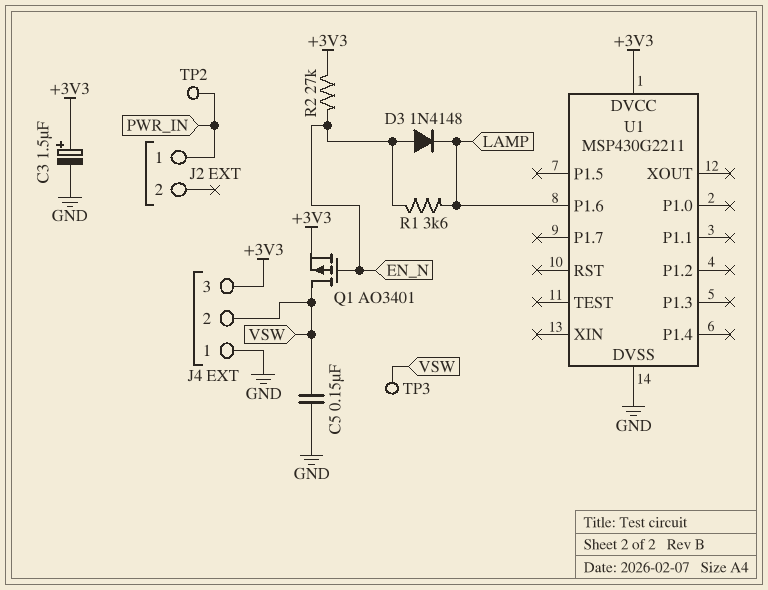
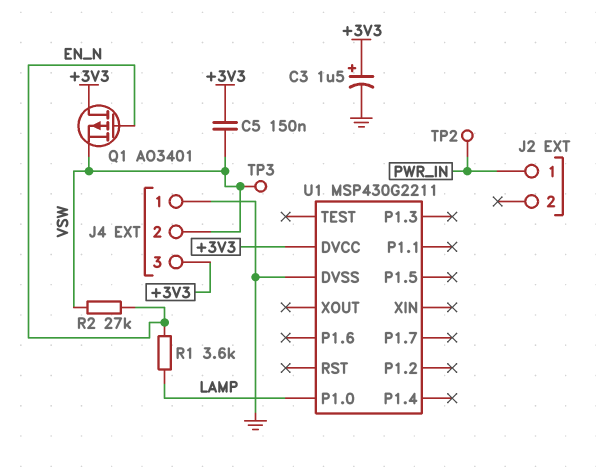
C5: 150nF (GND, VSW) -> 150nF (+3V3, VSW)
D3: diode 1N4148 (A EN_N, K LAMP) -> none
Q1: PMOS AO3401 (G EN_N, D VSW, S +3V3) -> PMOS AO3401 (G EN_N, D +3V3, S VSW)
R2: 27k (+3V3, EN_N) -> 27k (EN_N, VSW)
U1 pin P1.0: none -> LAMP
U1 pin P1.6: LAMP -> none

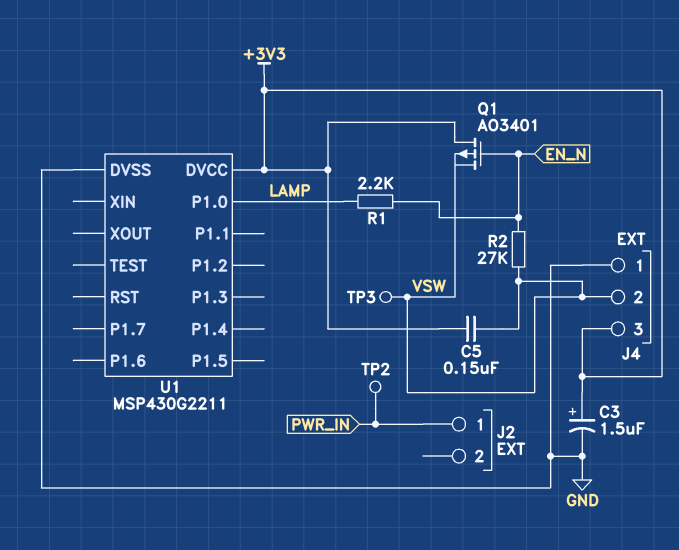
R1: 3.6k (EN_N, LAMP) -> 2.2k (EN_N, LAMP)

